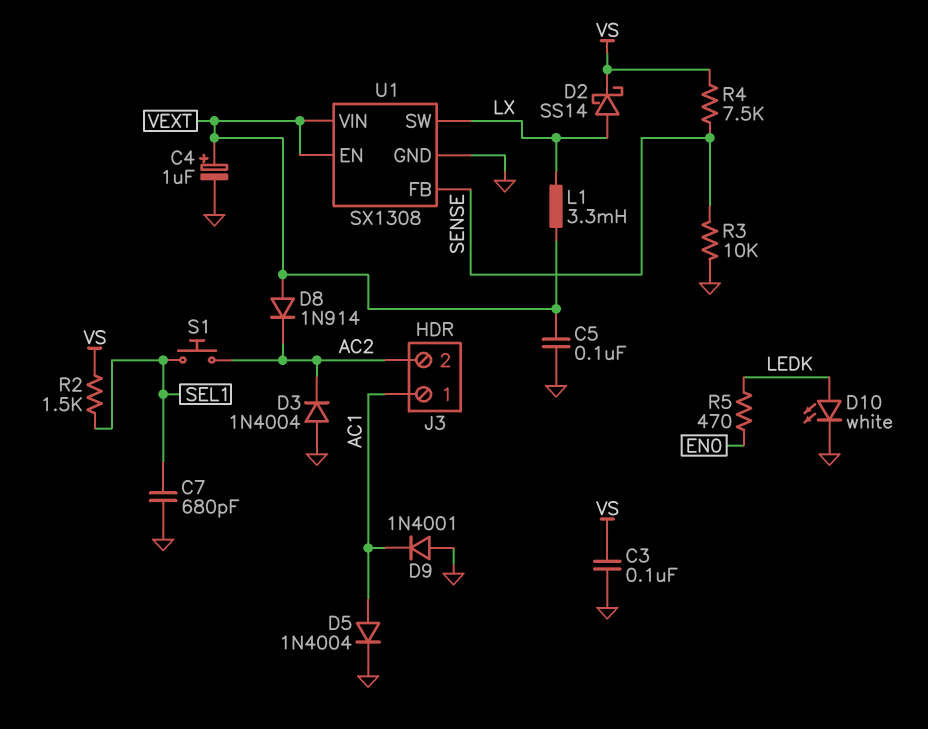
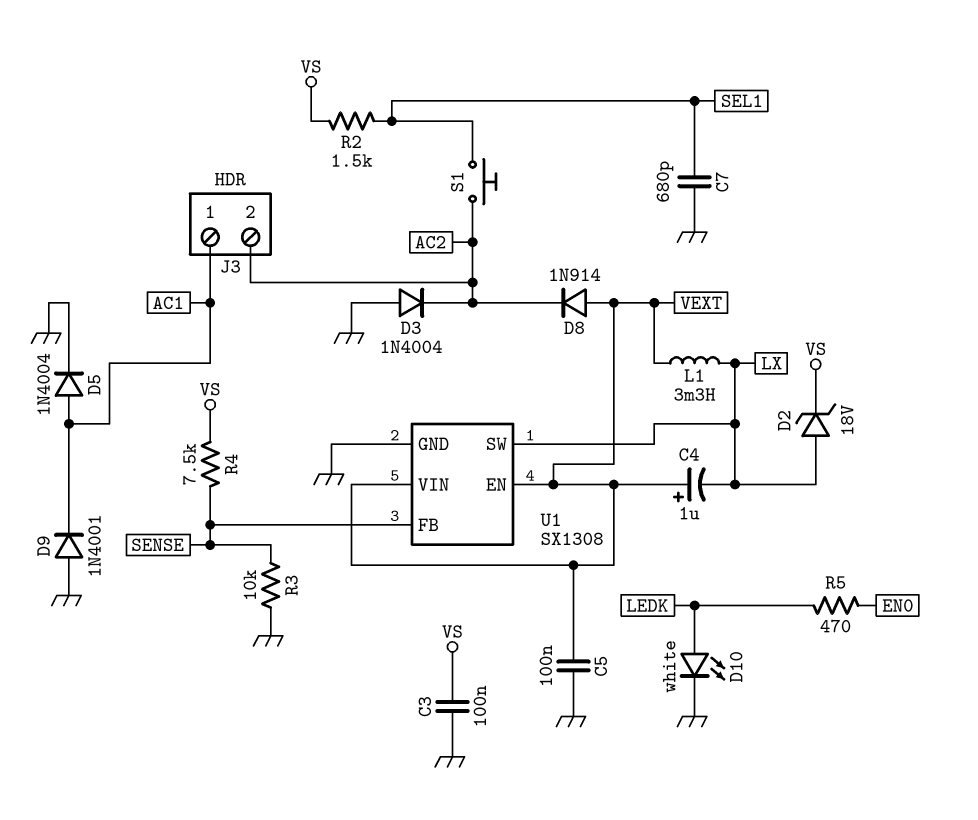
C4: 1uF (plus VEXT, minus GND) -> 1uF (plus VEXT, minus LX)
D2: schottky SS14 (A LX, K VS) -> zener 18V (A LX, K VS)

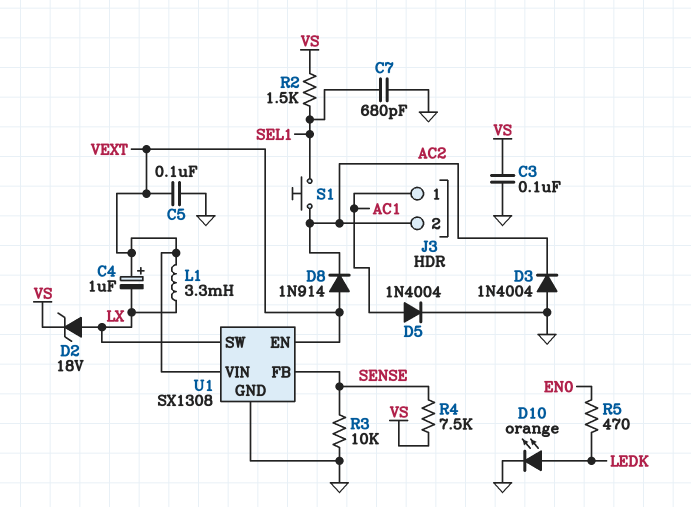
D9: diode 1N4001 (A GND, K AC1) -> none
D10: LED white (A LEDK, K GND) -> LED orange (A LEDK, K GND)

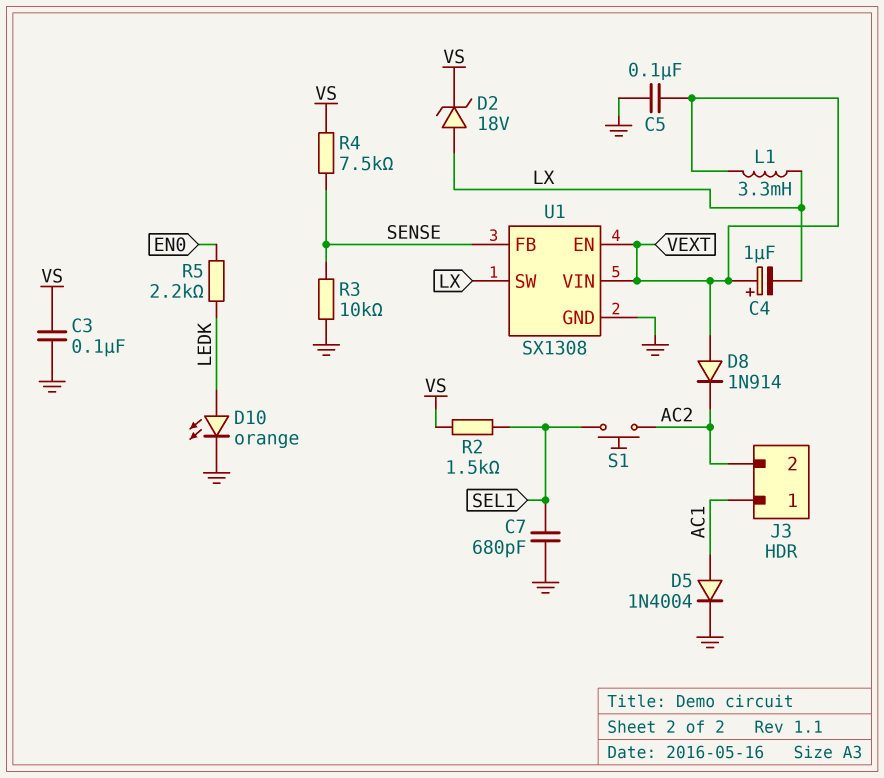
D3: diode 1N4004 (A GND, K AC2) -> none
R5: 470 (EN0, LEDK) -> 2.2k (EN0, LEDK)

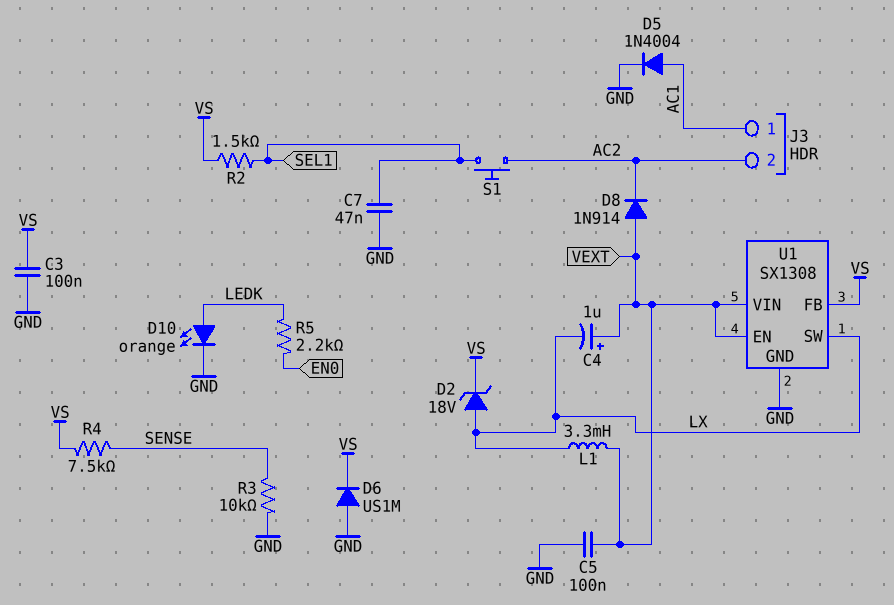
C7: 680pF (GND, SEL1) -> 47nF (GND, SEL1)
D6: none -> diode US1M (A GND, K VS)
U1 pin FB: SENSE -> VS

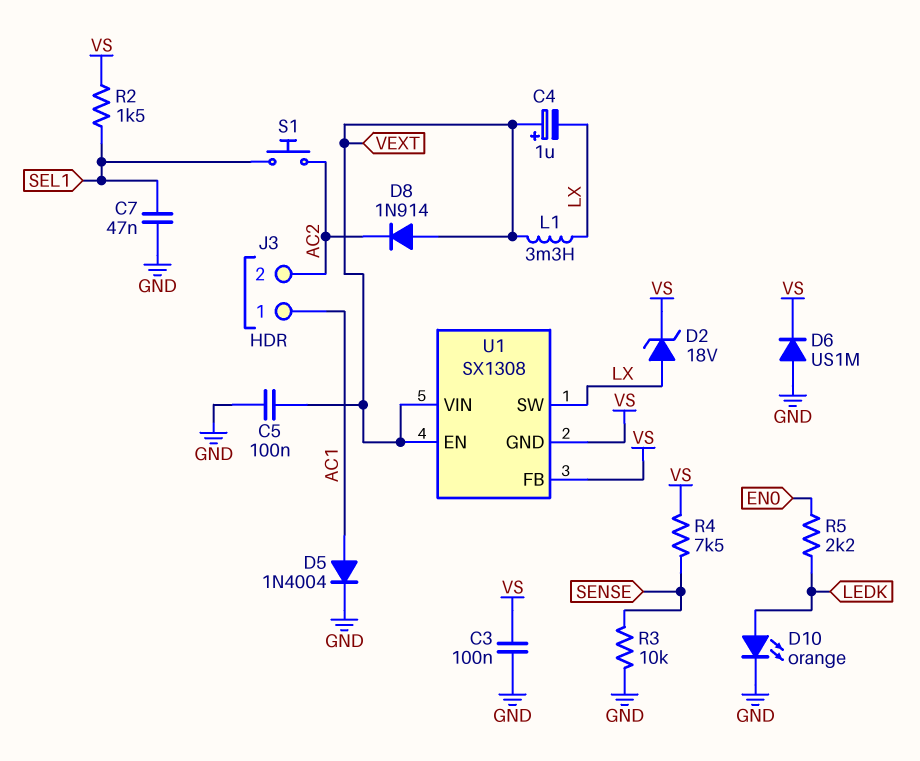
U1 pin GND: GND -> VS

